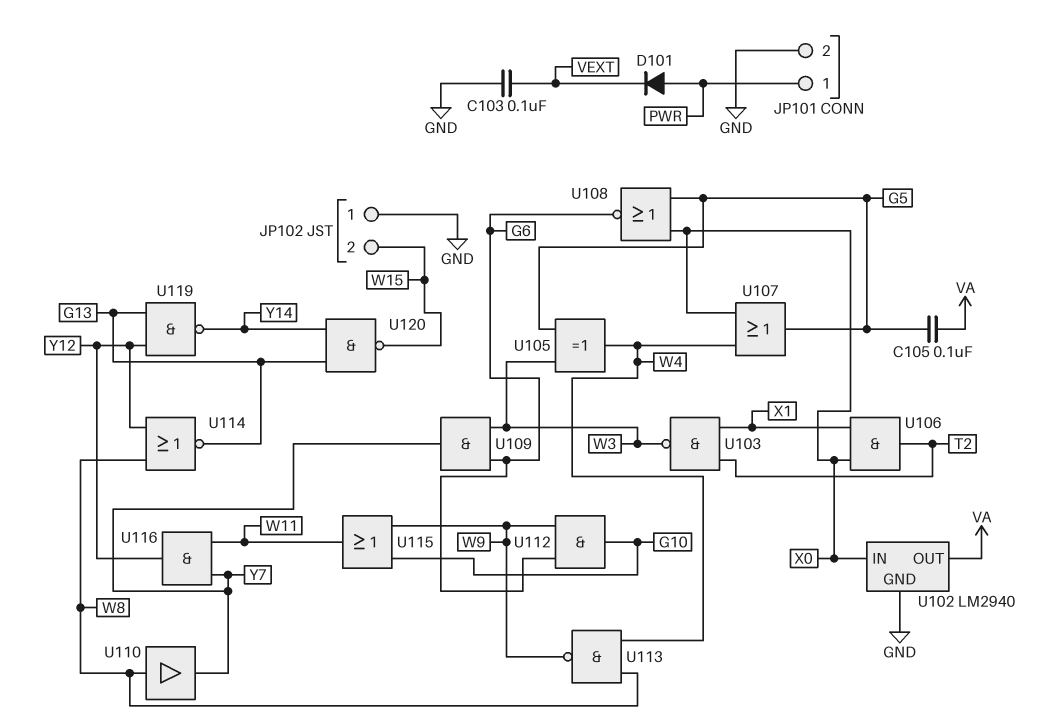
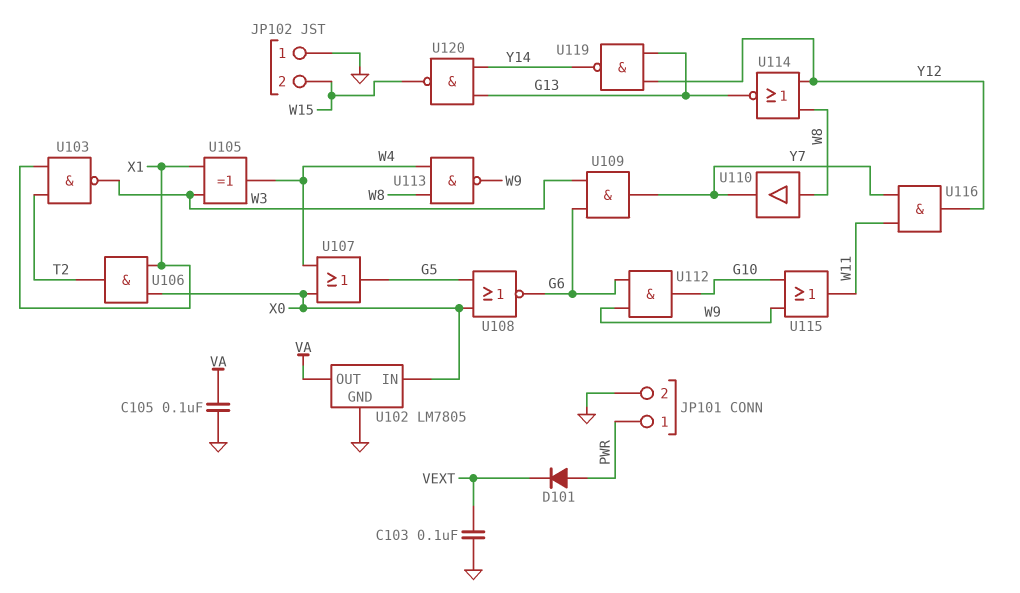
C105: 100nF (G5, VA) -> 100nF (GND, VA)
U102: LM2940 -> LM7805
U105: XOR (in G5, in W3, out W4) -> XOR (in W3, in X1, out W4)

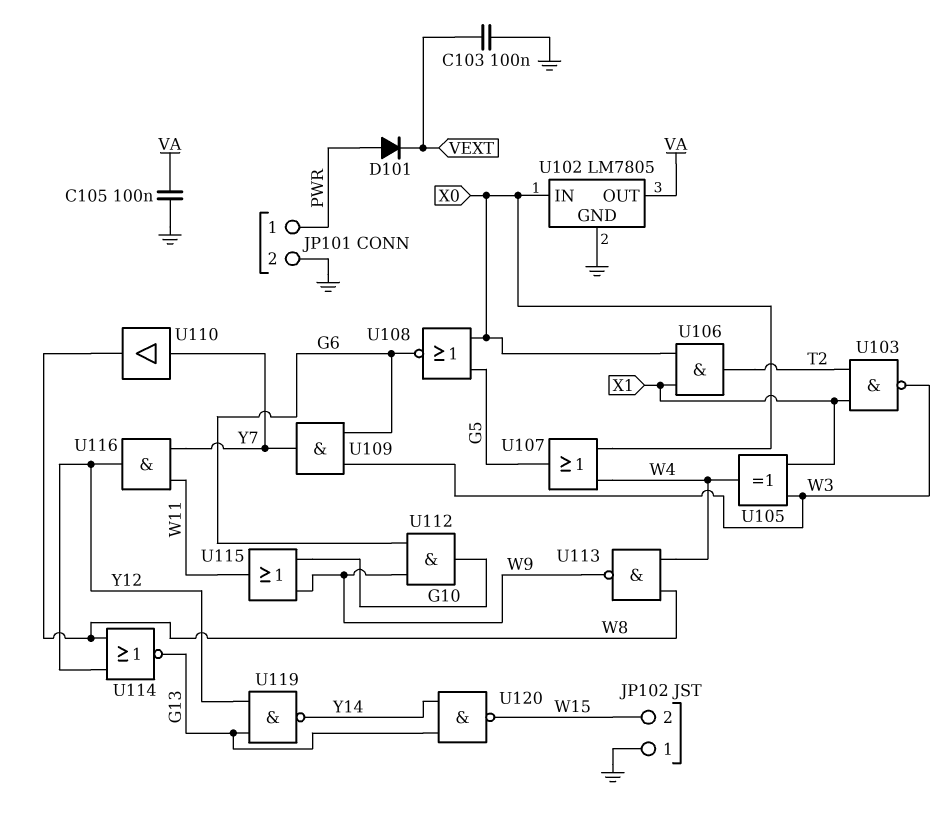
U110: buffer (in W8, out Y7) -> buffer (in Y7, out W8)

